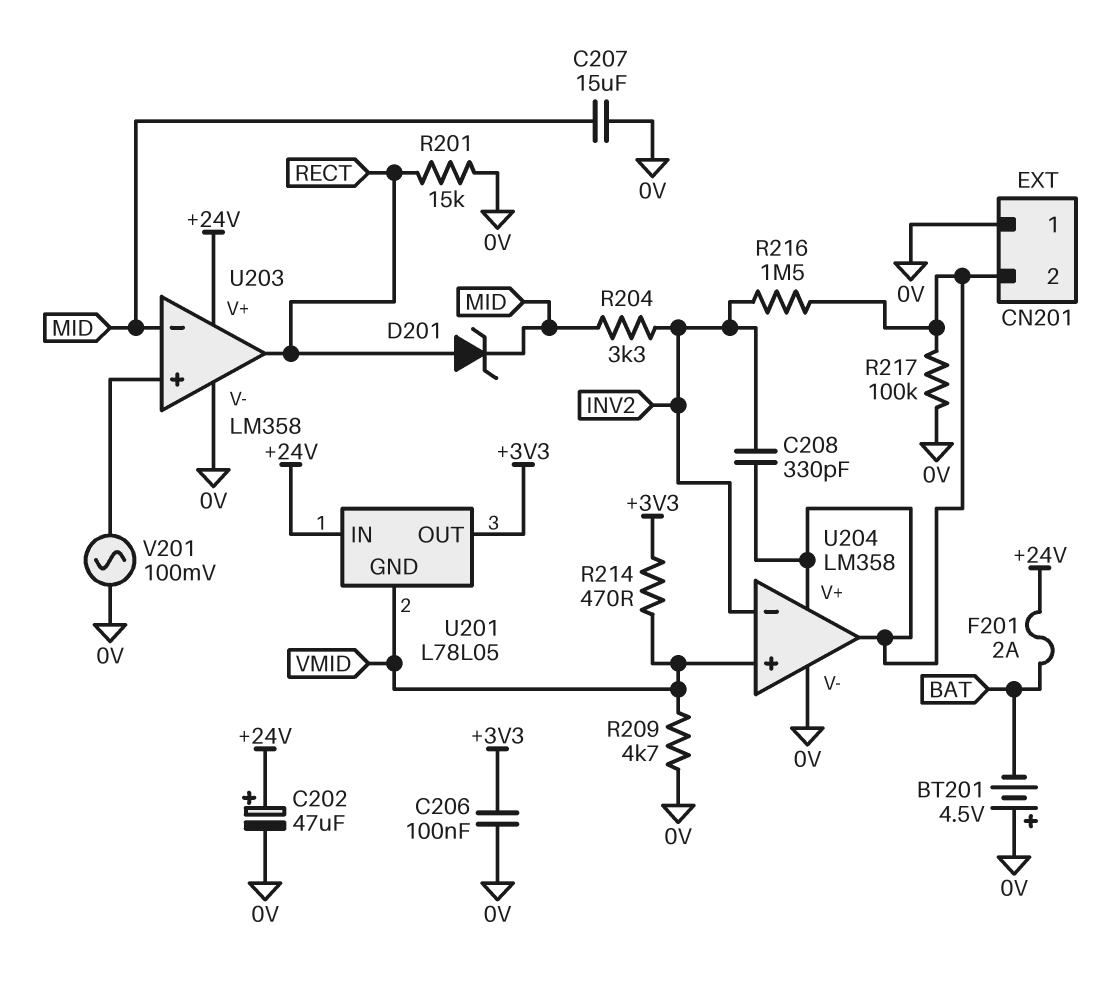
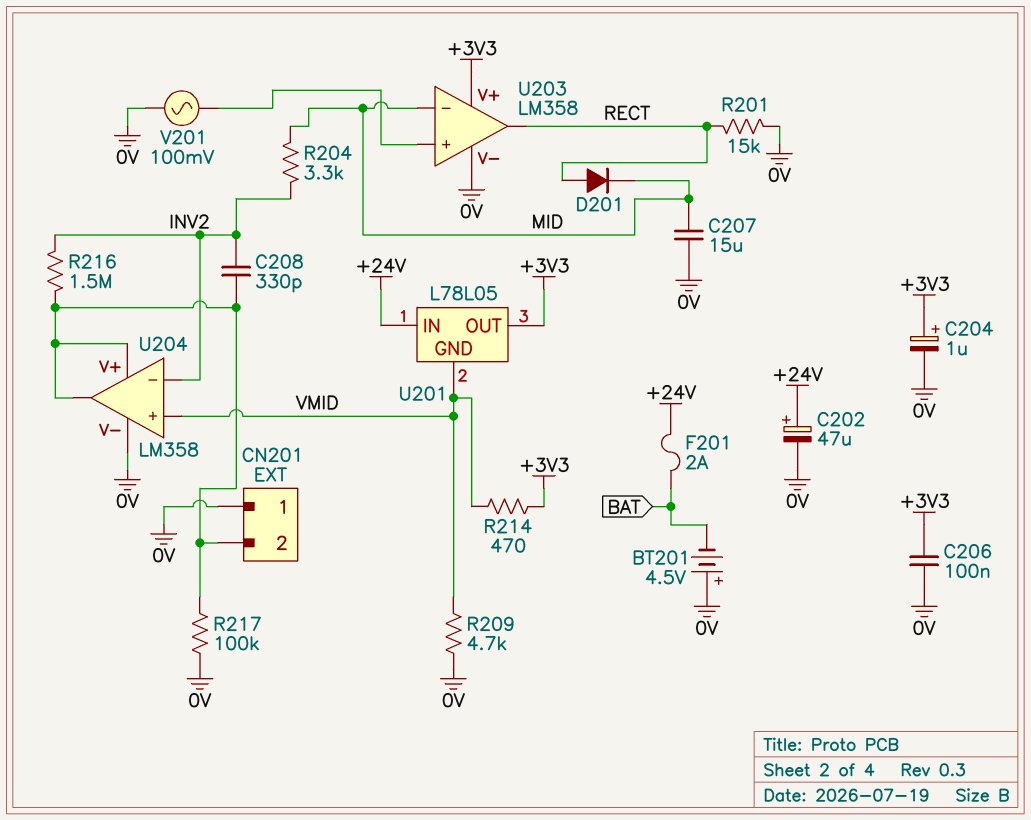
C204: none -> 1uF (plus +3V3, minus 0V)
D201: zener (A RECT, K MID) -> diode (A RECT, K MID)
U203 pin V+: +24V -> +3V3

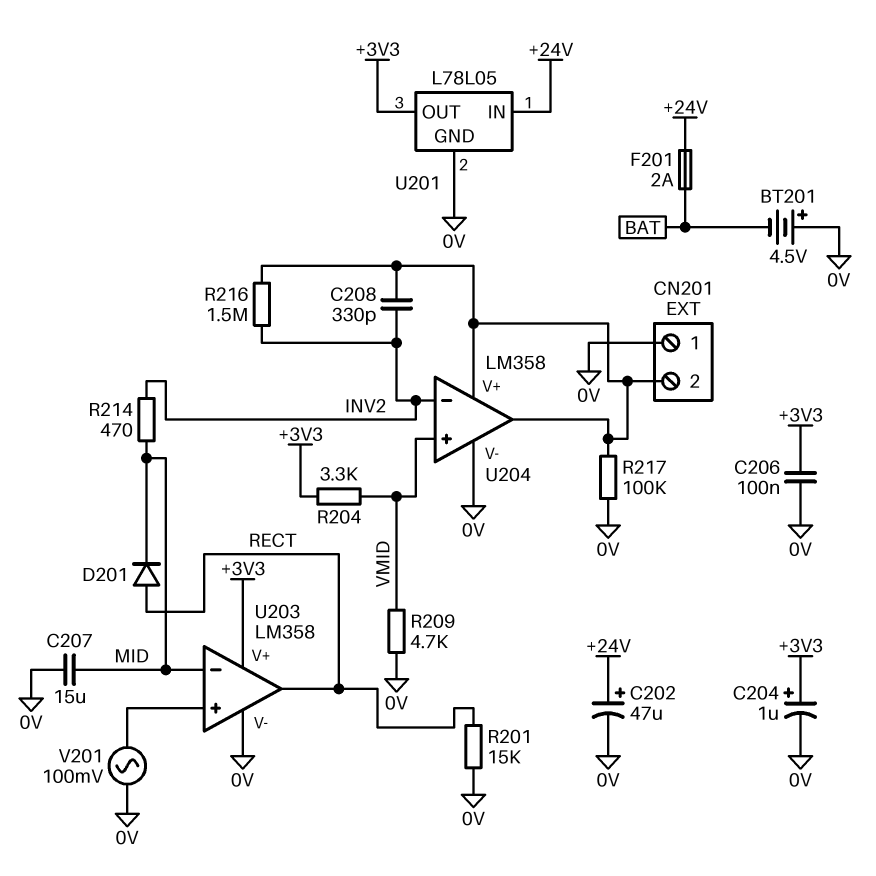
R204: 3.3k (INV2, MID) -> 3.3k (+3V3, VMID)
R214: 470 (+3V3, VMID) -> 470 (INV2, MID)
U201 pin GND: VMID -> 0V

